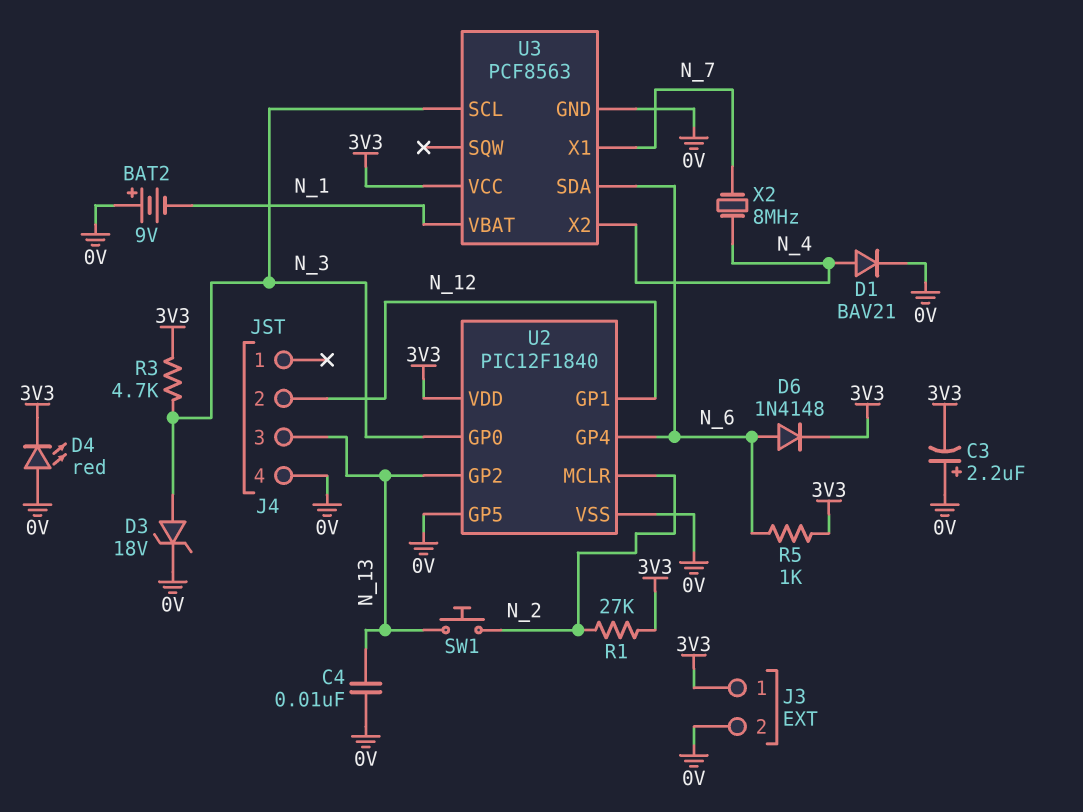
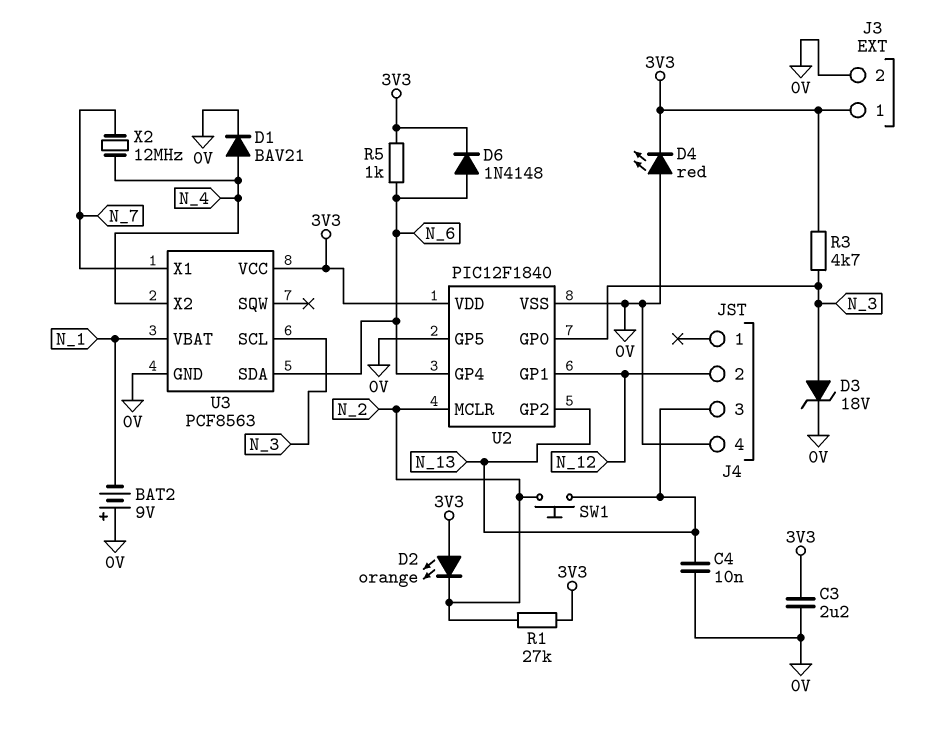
C3: 2.2uF (plus 0V, minus 3V3) -> 2.2uF (0V, 3V3)
D2: none -> LED orange (A 3V3, K N_2)
X2: 8MHz (N_4, N_7) -> 12MHz (N_4, N_7)

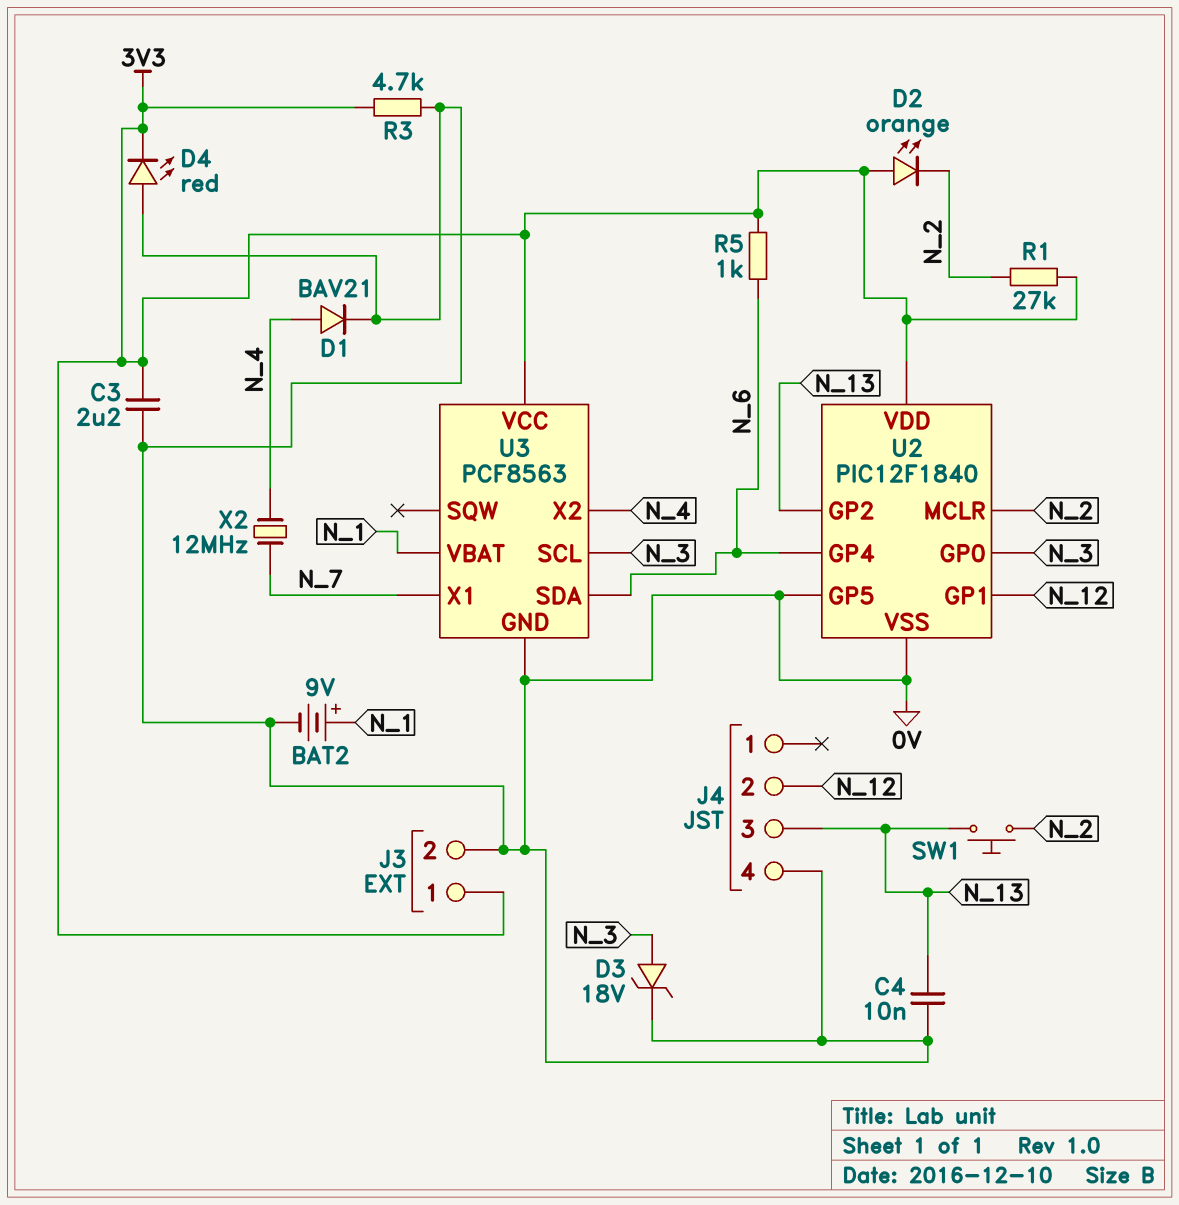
BAT2: 9V (plus 0V, minus N_1) -> 9V (plus N_1, minus 0V)
D6: diode 1N4148 (A N_6, K 3V3) -> none
R3: 4.7k (3V3, N_3) -> 4.7k (0V, 3V3)

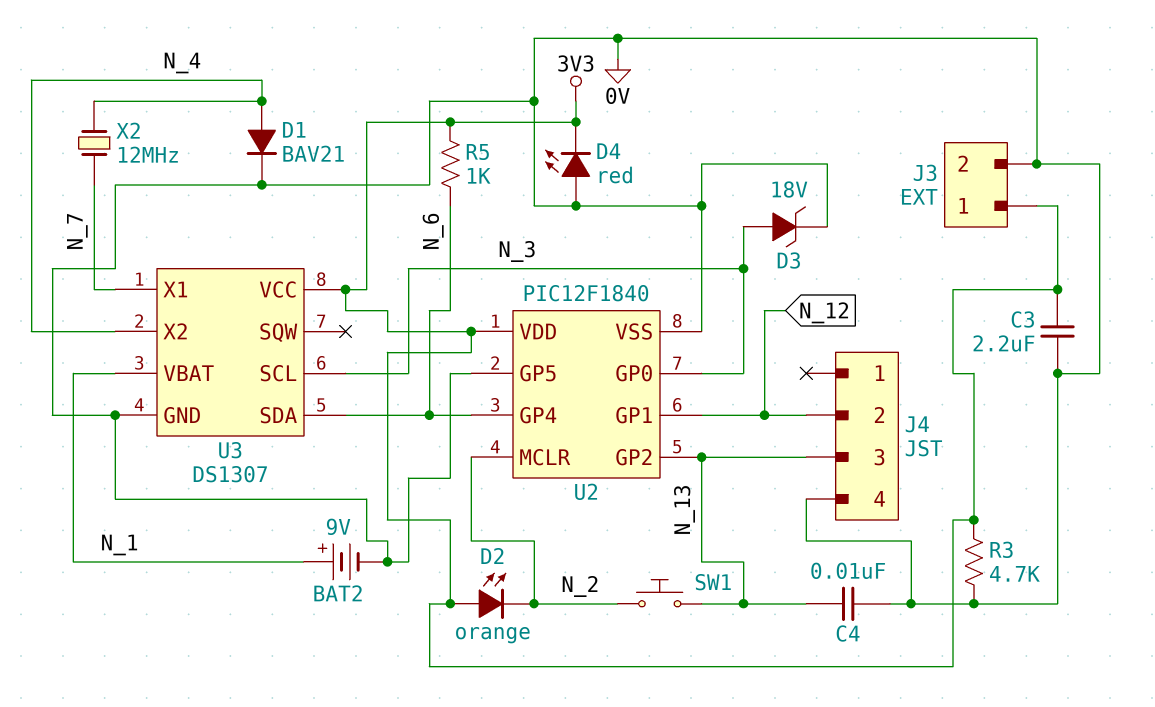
R1: 27k (3V3, N_2) -> none
U3: PCF8563 -> DS1307

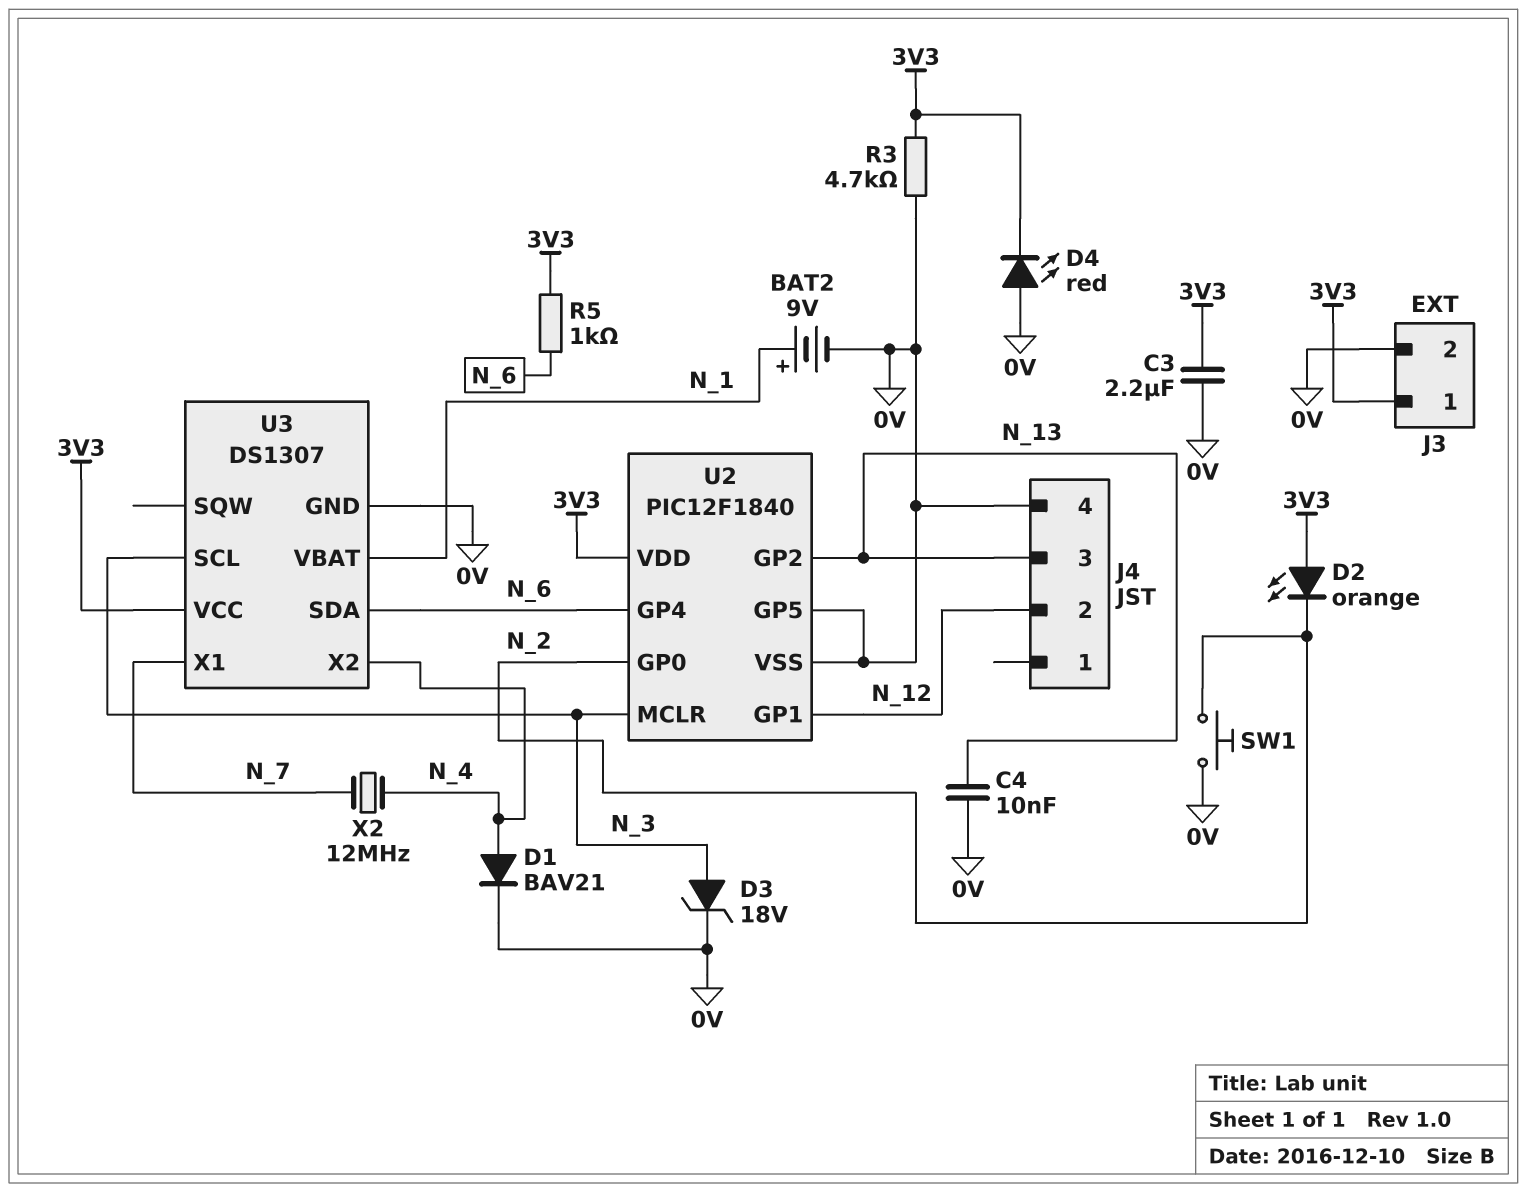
SW1: button (N_2, N_13) -> button (0V, N_2)
U2 pin GP0: N_3 -> N_2
U2 pin MCLR: N_2 -> N_3

